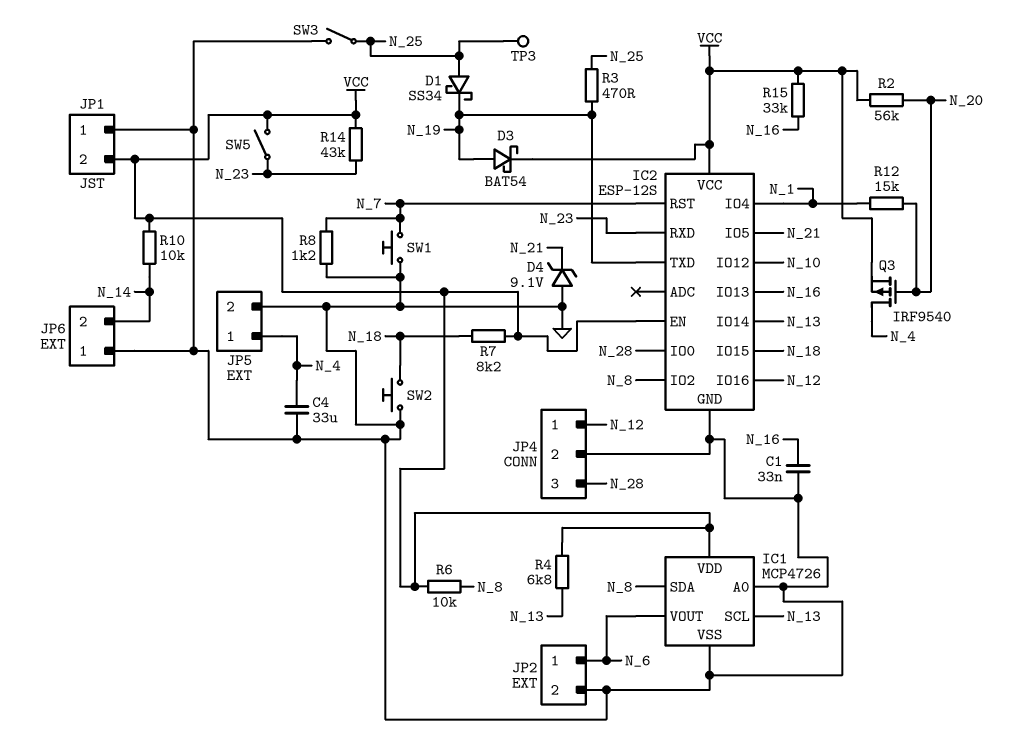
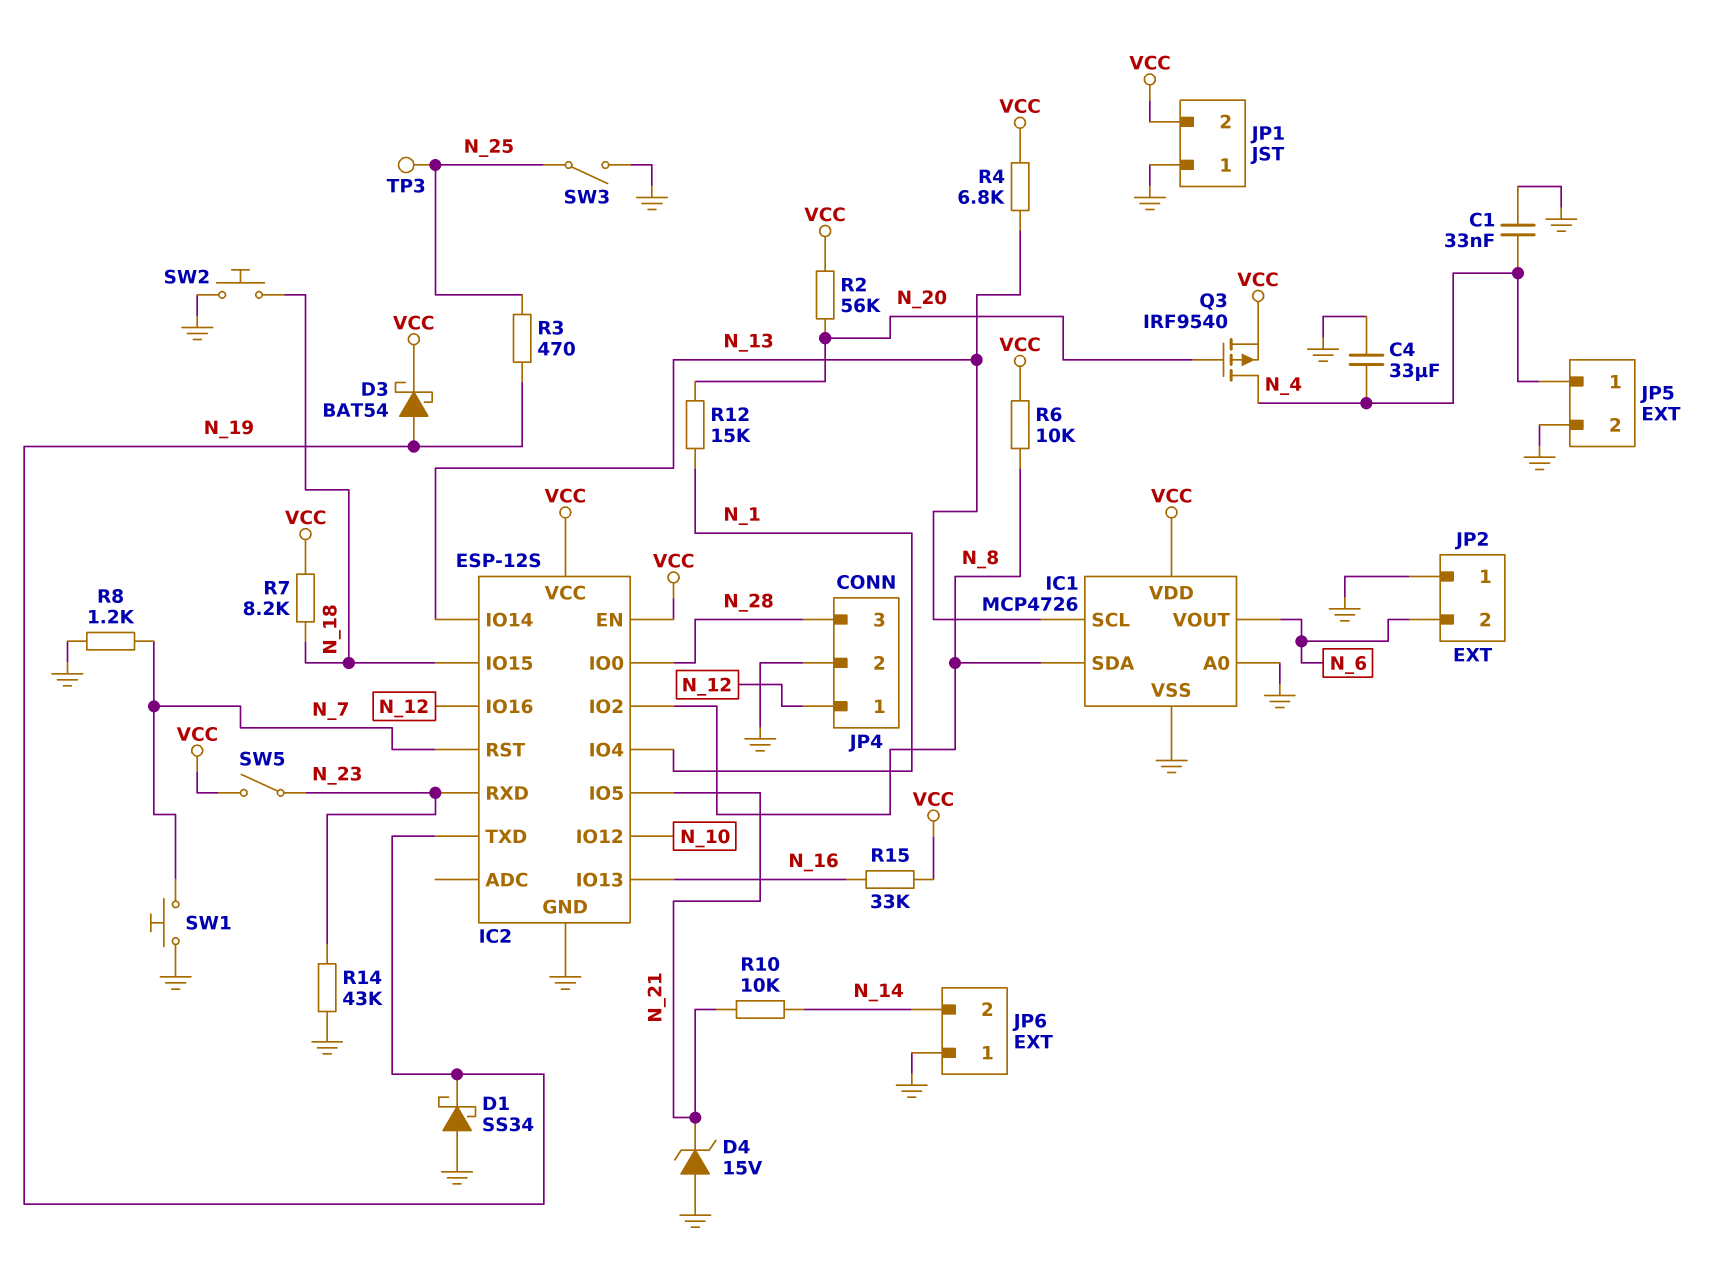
C1: 33nF (GND, N_16) -> 33nF (GND, N_4)
D1: schottky SS34 (A N_25, K N_19) -> schottky SS34 (A GND, K N_19)
D4: zener 9.1V (A GND, K N_21) -> zener 15V (A GND, K N_21)
JP2 pin 1: N_6 -> GND
JP2 pin 2: GND -> N_6
R10: 10k (N_14, VCC) -> 10k (N_14, N_21)
R14: 43k (N_23, VCC) -> 43k (GND, N_23)

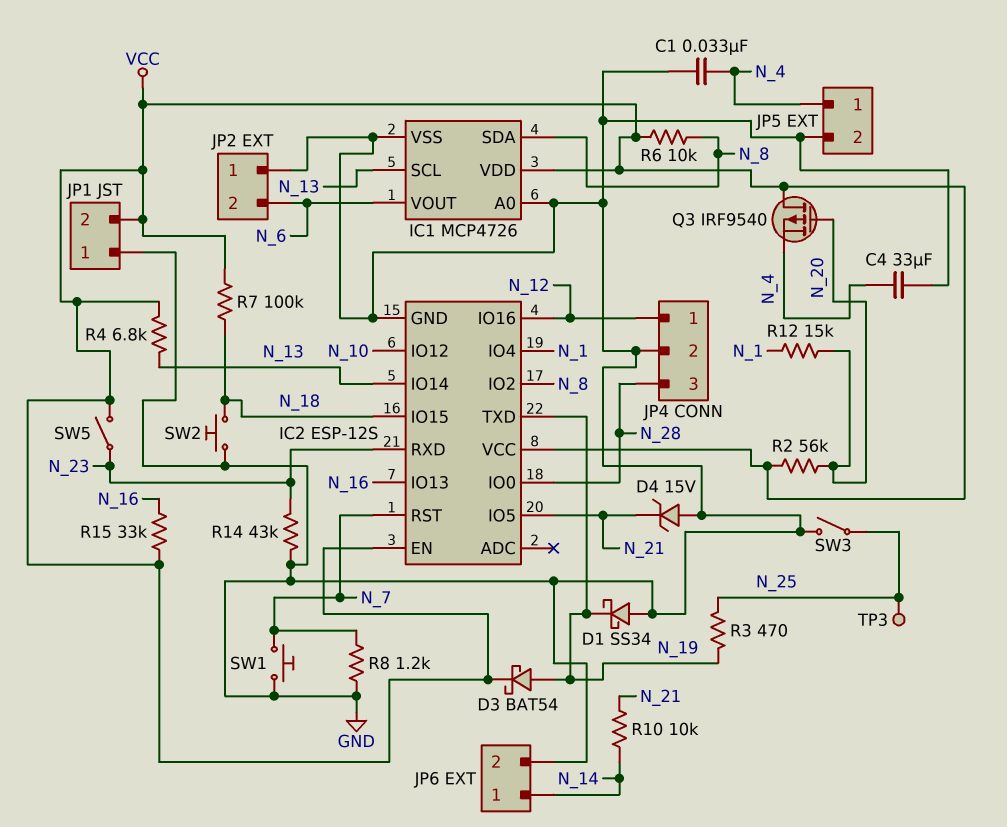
JP6 pin 1: GND -> N_14
JP6 pin 2: N_14 -> GND
Q3: PMOS IRF9540 (G N_20, D N_4, S VCC) -> PMOS IRF9540 (G N_20, D VCC, S N_4)
R7: 8.2k (N_18, VCC) -> 100k (N_18, VCC)

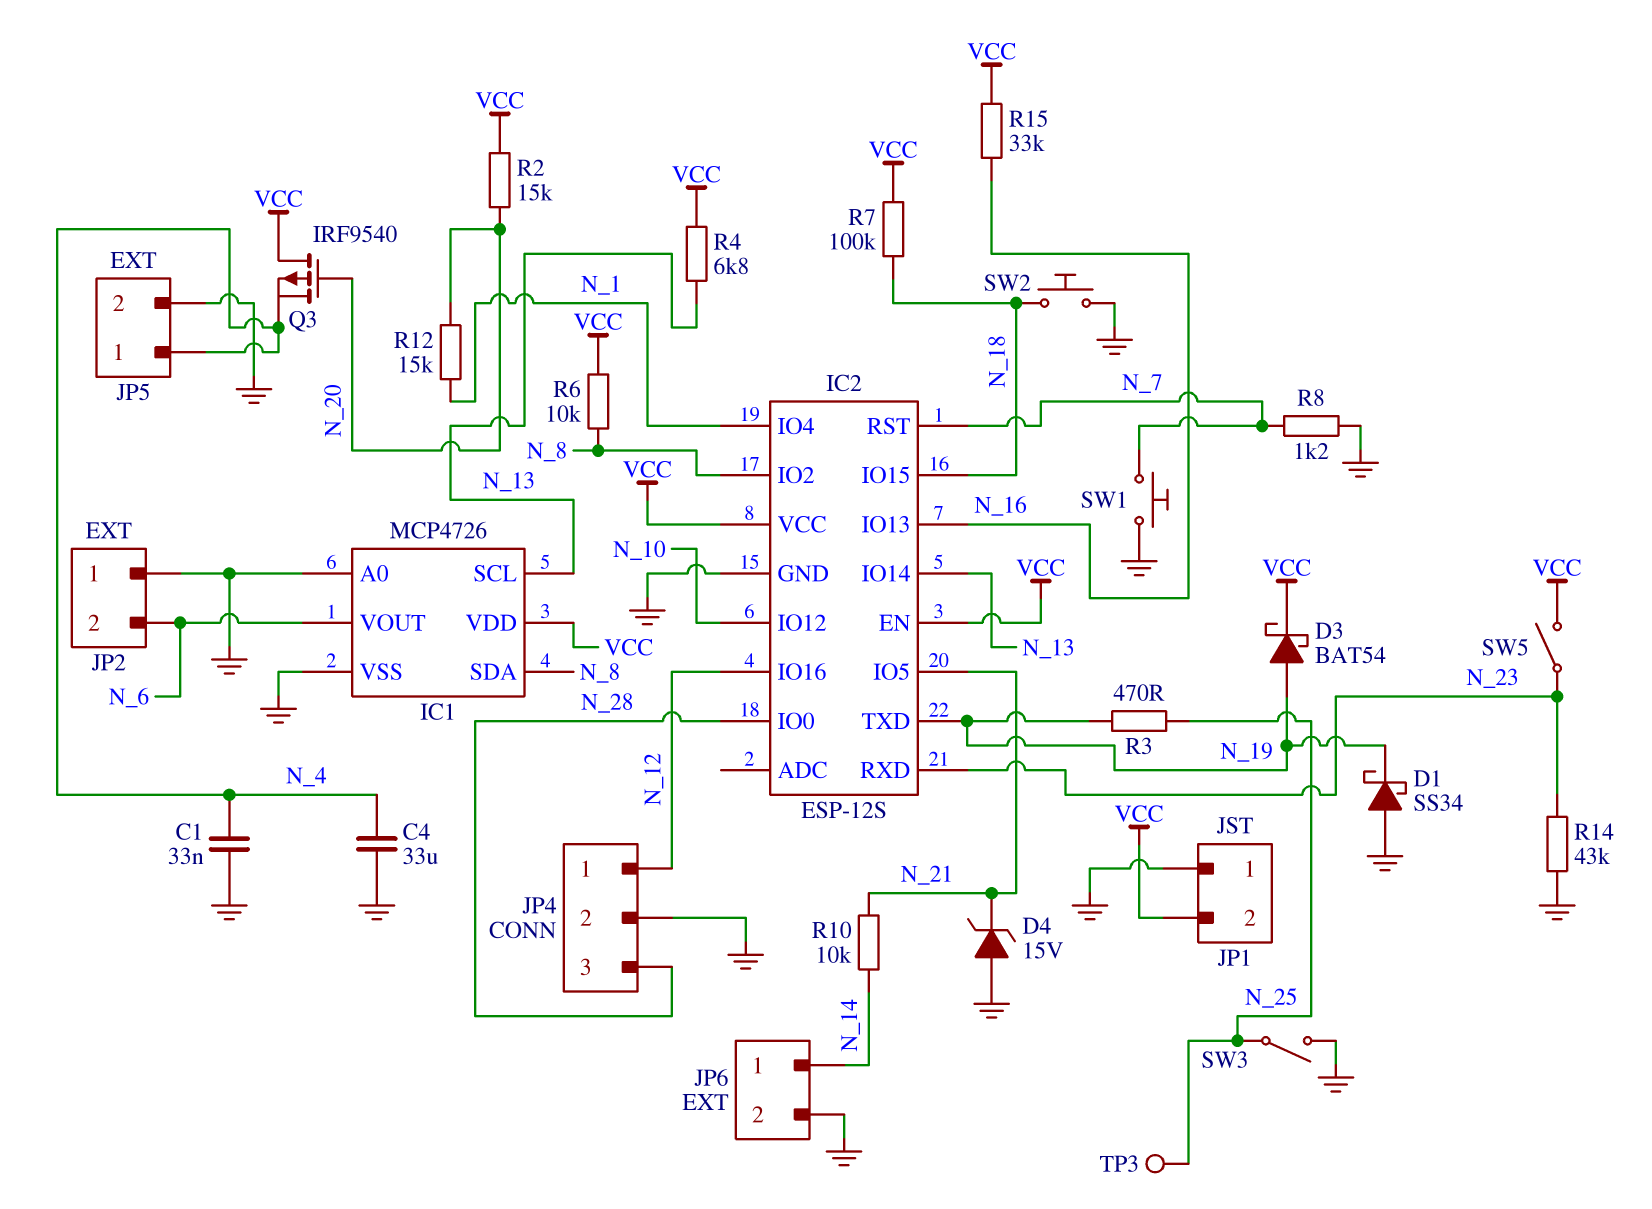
R2: 56k (N_20, VCC) -> 15k (N_20, VCC)

